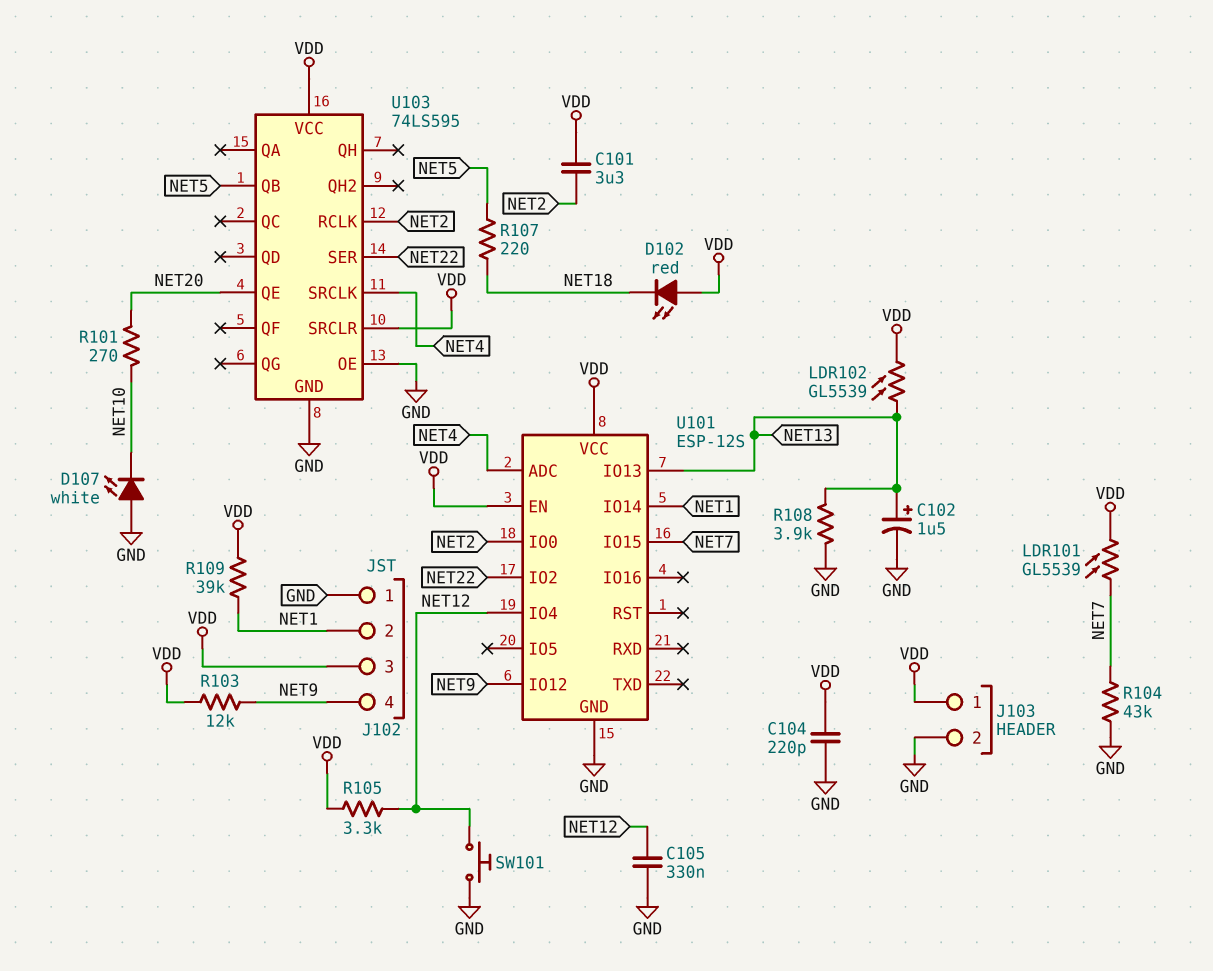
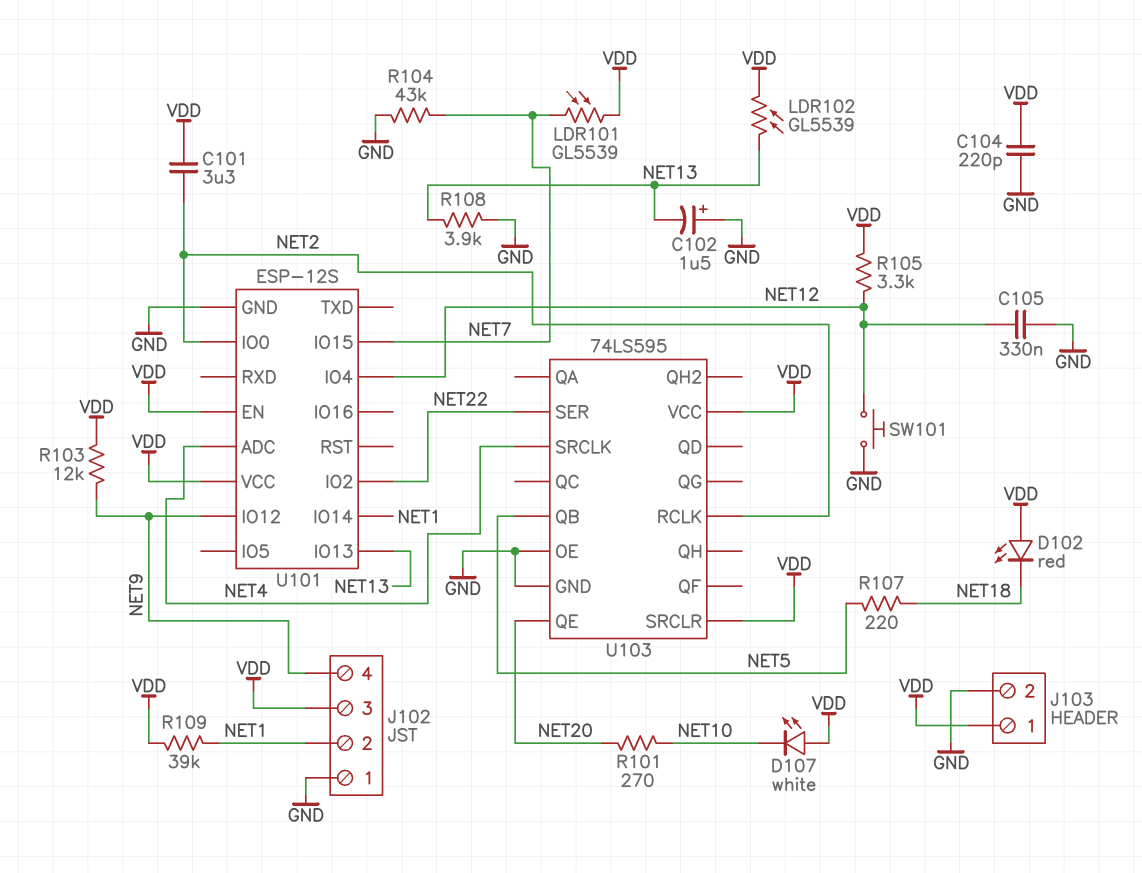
C102: 1.5uF (plus NET13, minus GND) -> 1.5uF (plus GND, minus NET13)
D107: LED white (A GND, K NET10) -> LED white (A VDD, K NET10)

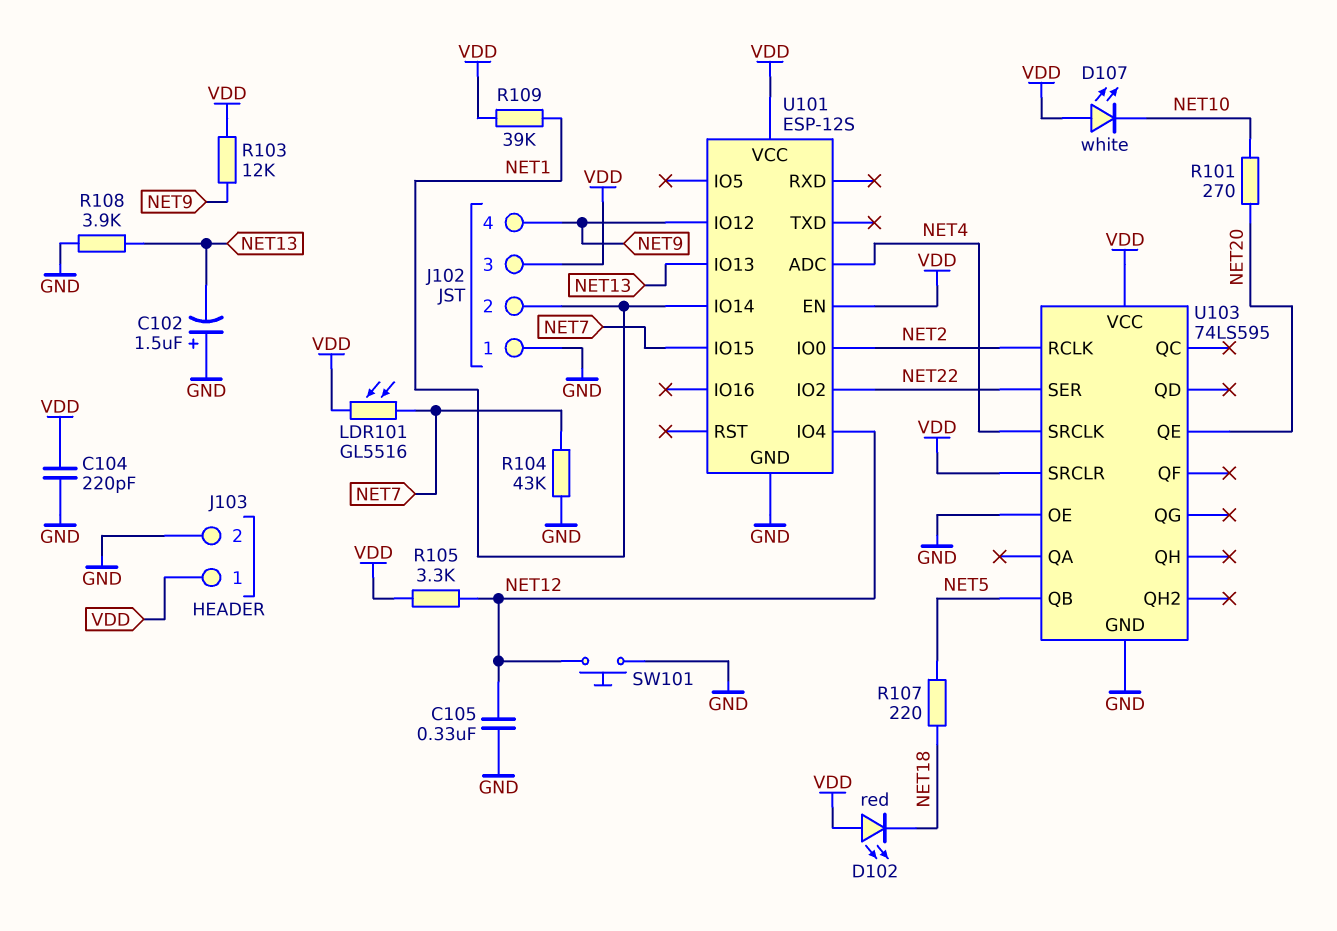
C101: 3.3uF (NET2, VDD) -> none
LDR101: GL5539 (NET7, VDD) -> GL5516 (NET7, VDD)
LDR102: GL5539 (NET13, VDD) -> none

